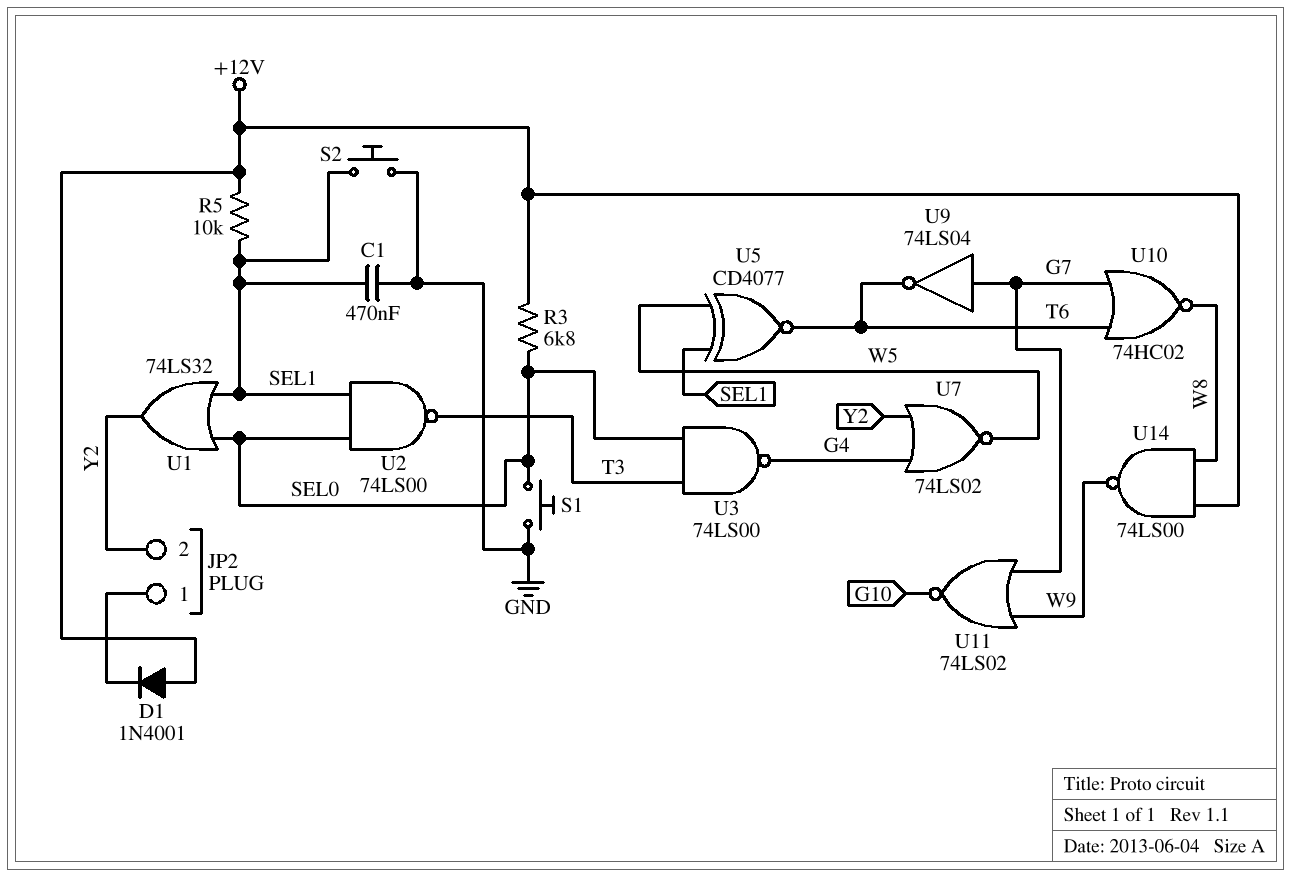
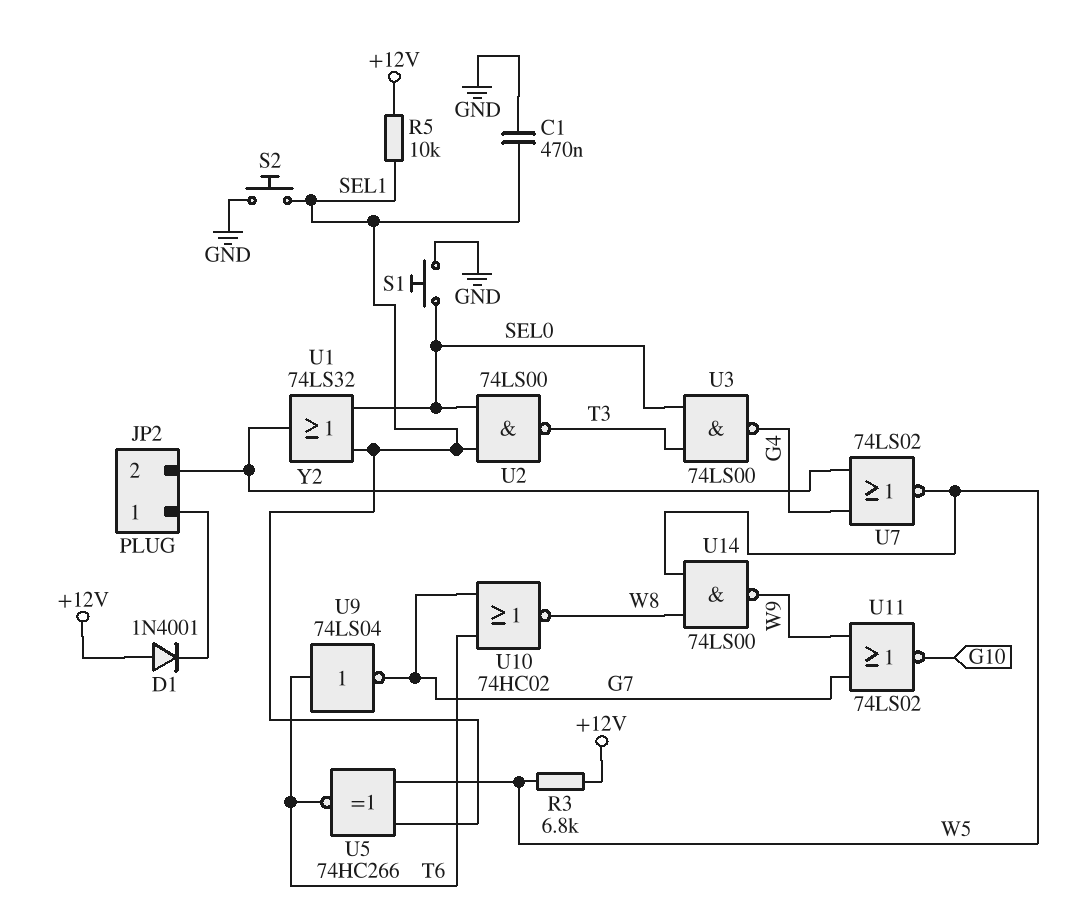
R3: 6.8k (+12V, SEL0) -> 6.8k (+12V, W5)
U5: XNOR CD4077 (in SEL1, in W5, out T6) -> XNOR 74HC266 (in SEL1, in W5, out T6)
U9: NOT 74LS04 (in G7, out T6) -> NOT 74LS04 (in T6, out G7)
U14: NAND 74LS00 (in +12V, in W8, out W9) -> NAND 74LS00 (in W5, in W8, out W9)

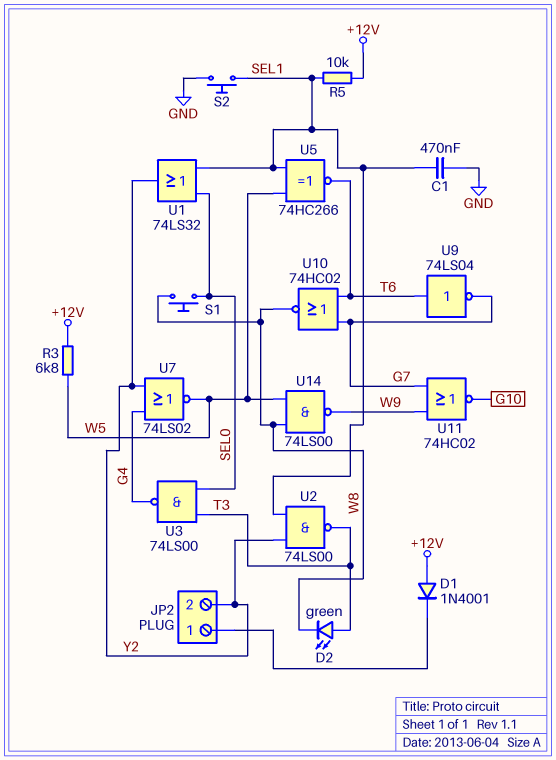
D2: none -> LED green (A T3, K W8)
S1: button (GND, SEL0) -> button (SEL0, W8)
U2: NAND 74LS00 (in SEL0, in SEL1, out T3) -> NAND 74LS00 (in SEL1, in Y2, out T3)
U11: NOR 74LS02 (in G7, in W9, out G10) -> NOR 74HC02 (in G7, in W9, out G10)

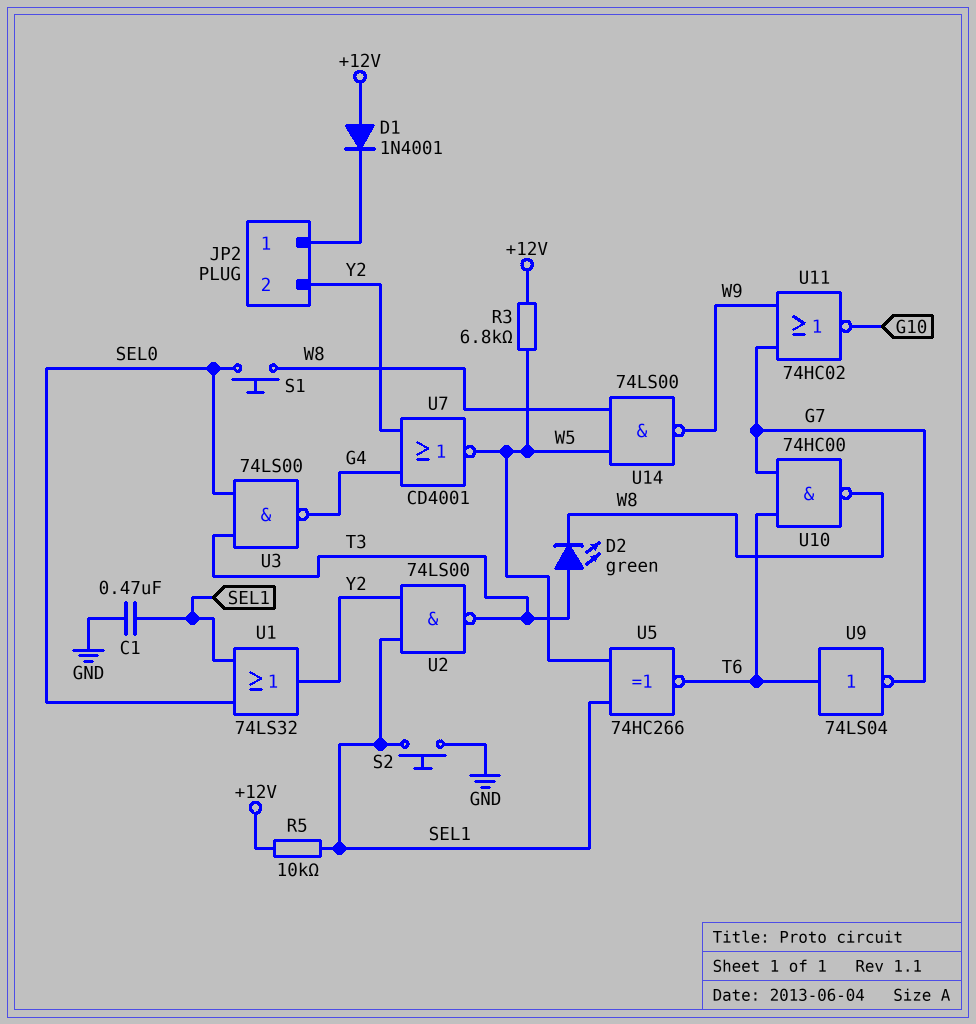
U7: NOR 74LS02 (in G4, in Y2, out W5) -> NOR CD4001 (in G4, in Y2, out W5)
U10: NOR 74HC02 (in G7, in T6, out W8) -> NAND 74HC00 (in G7, in T6, out W8)

